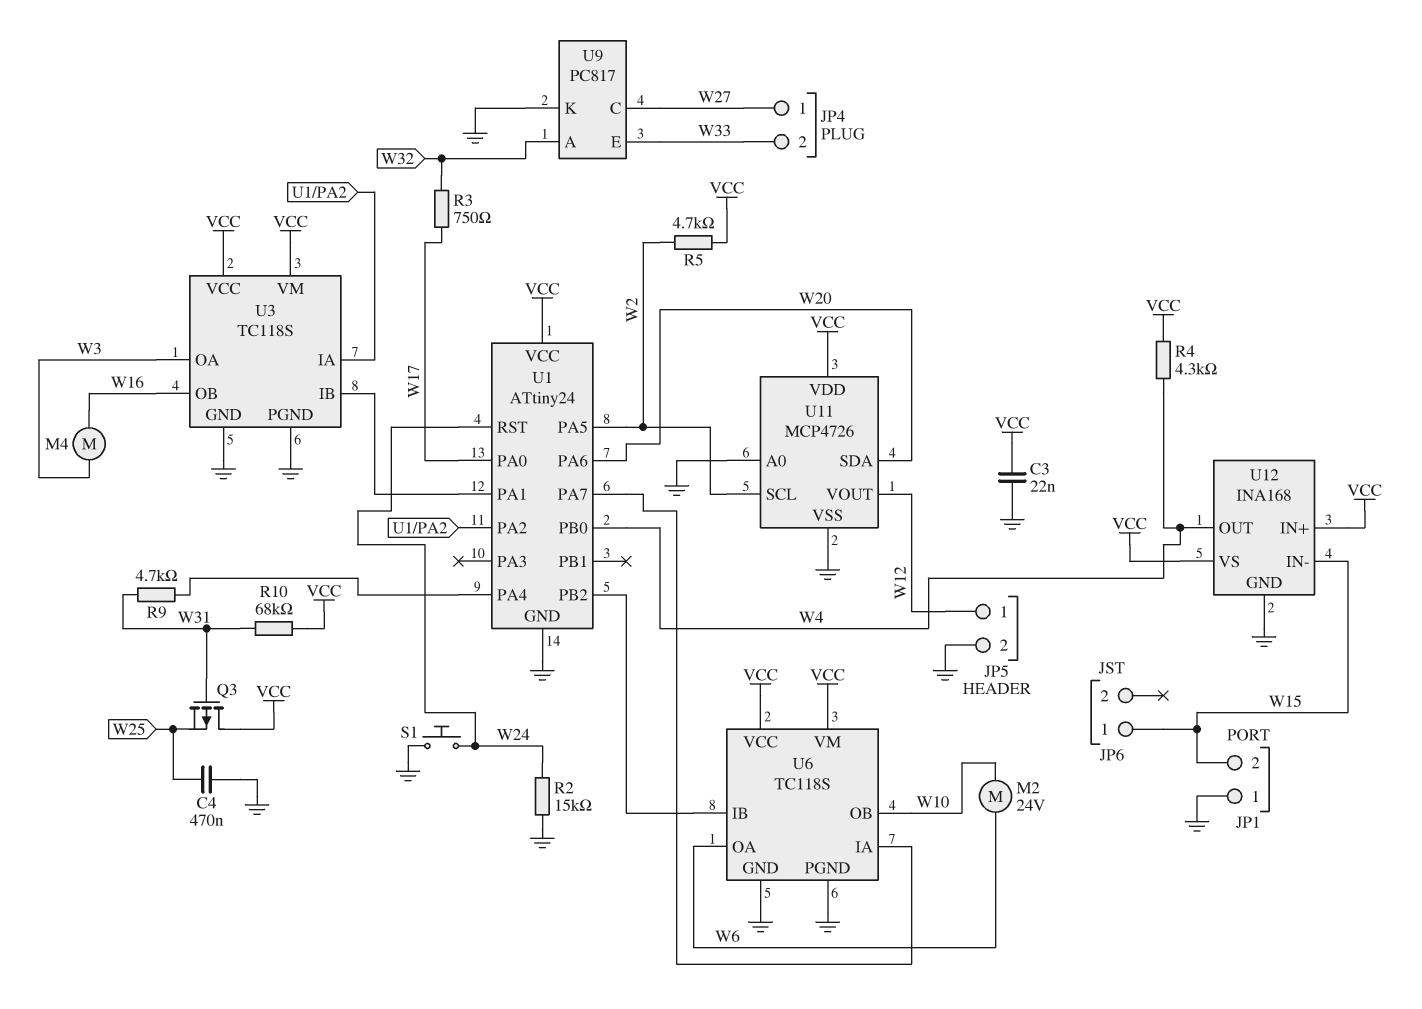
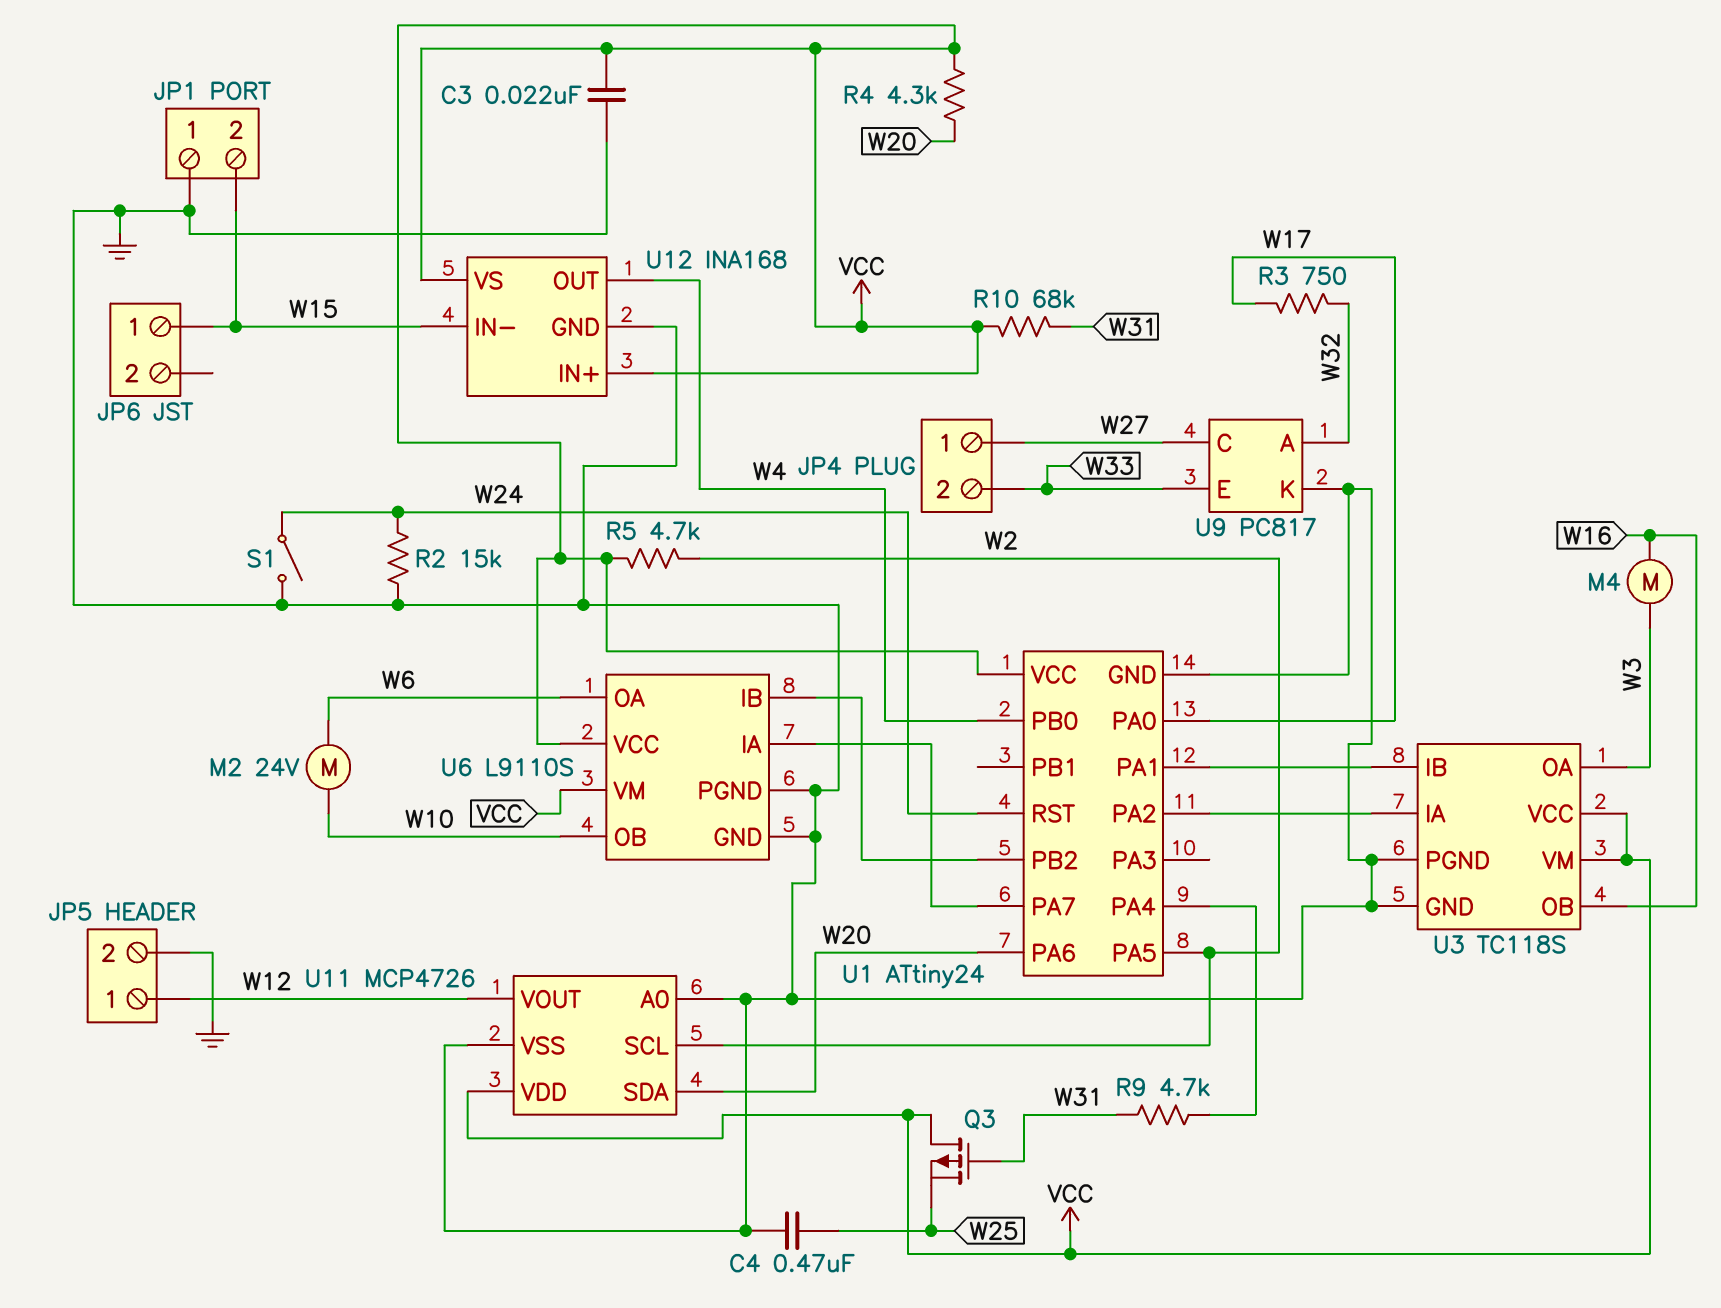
R4: 4.3k (VCC, W4) -> 4.3k (VCC, W20)
S1: button (GND, W24) -> switch (GND, W24)
U6: TC118S -> L9110S

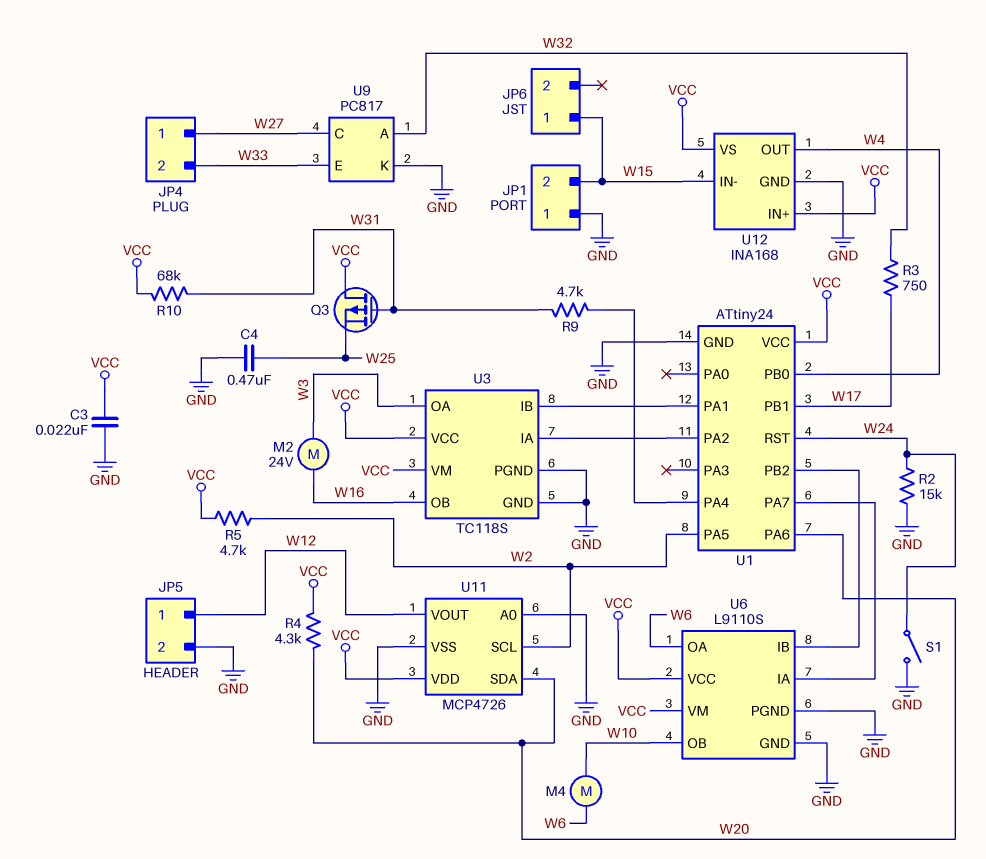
M2: motor 24V (W6, W10) -> motor 24V (W3, W16)
M4: motor (W3, W16) -> motor (W6, W10)
U1 pin PA0: W17 -> none
U1 pin PB1: none -> W17

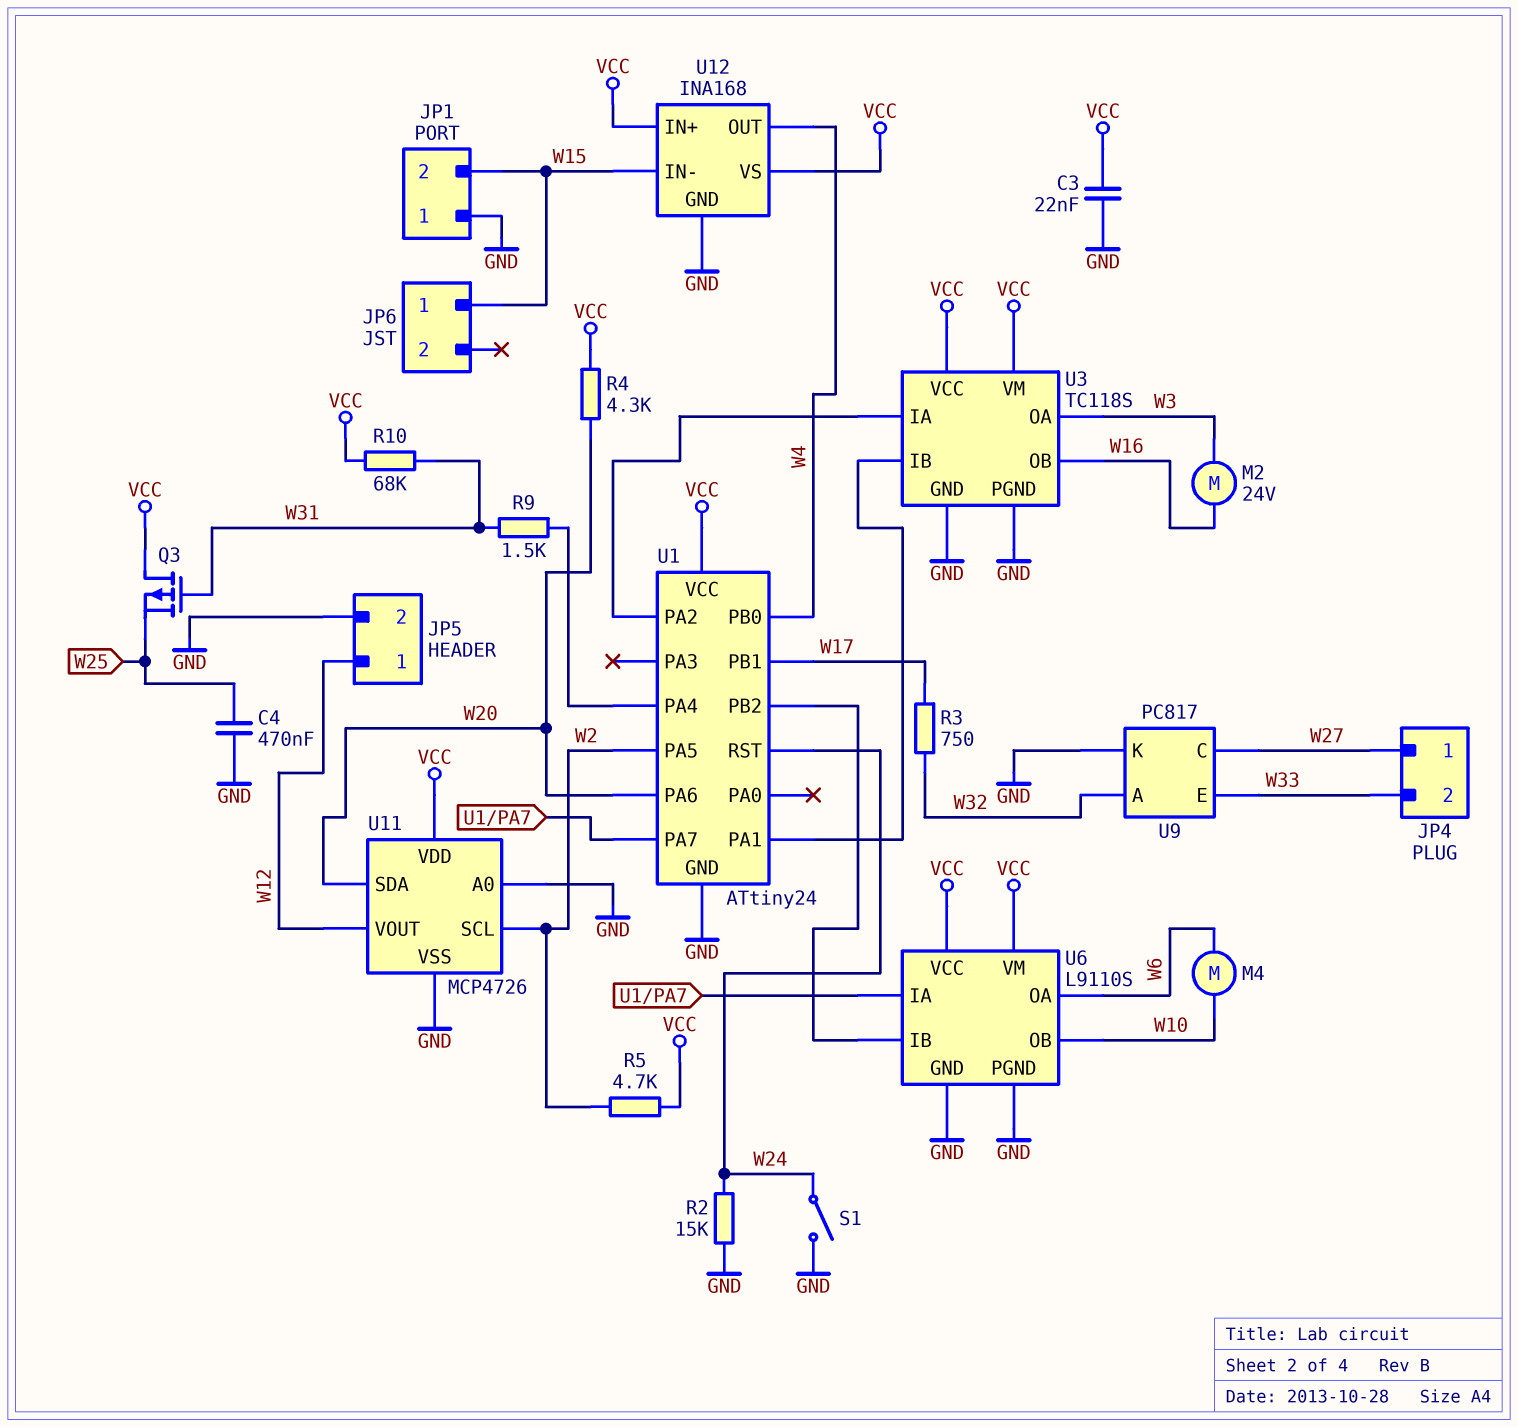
R9: 4.7k (U1/PA4, W31) -> 1.5k (U1/PA4, W31)

